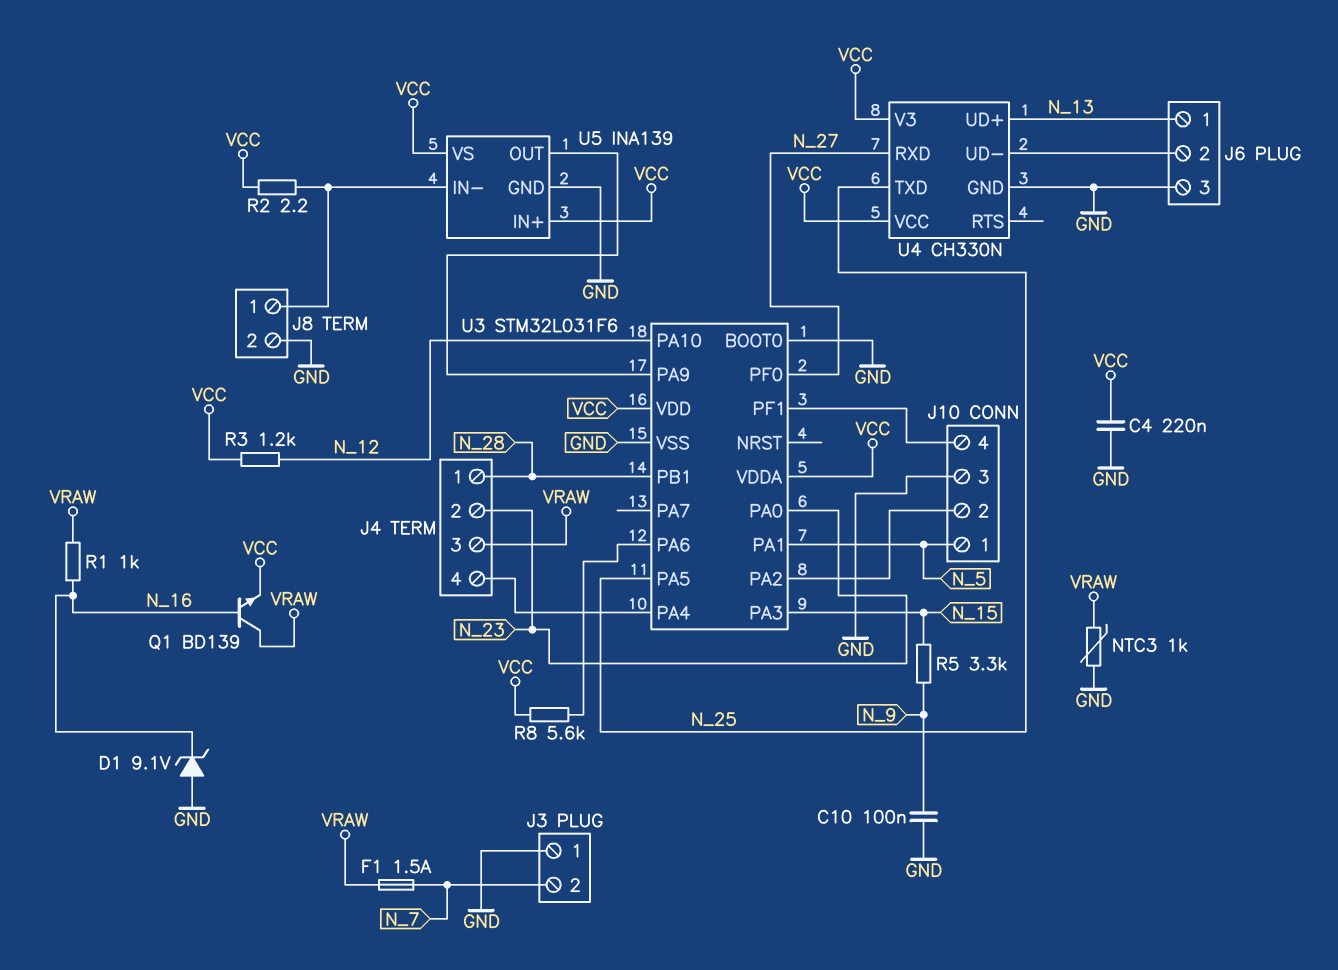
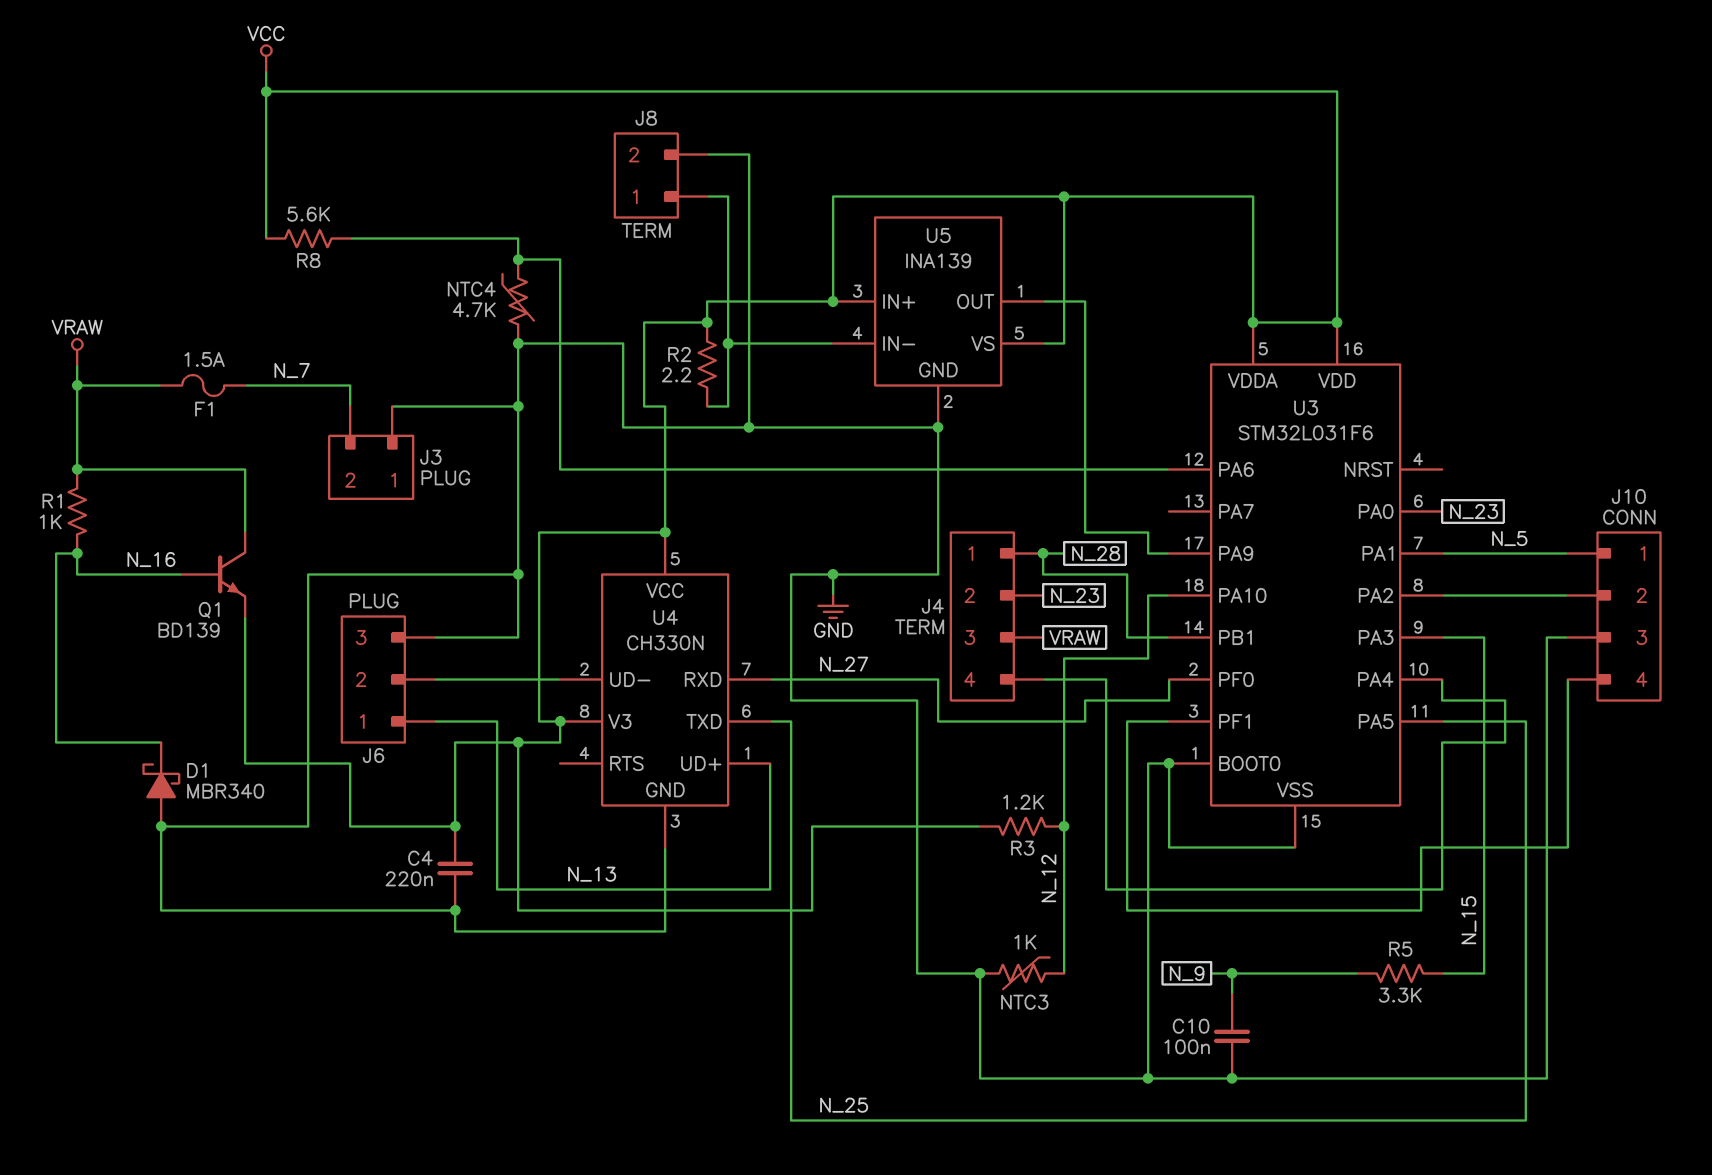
D1: zener 9.1V (A GND, K N_16) -> schottky MBR340 (A GND, K N_16)
NTC3: 1k (GND, VRAW) -> 1k (GND, N_12)
NTC4: none -> 4.7k (GND, U3/PA6)

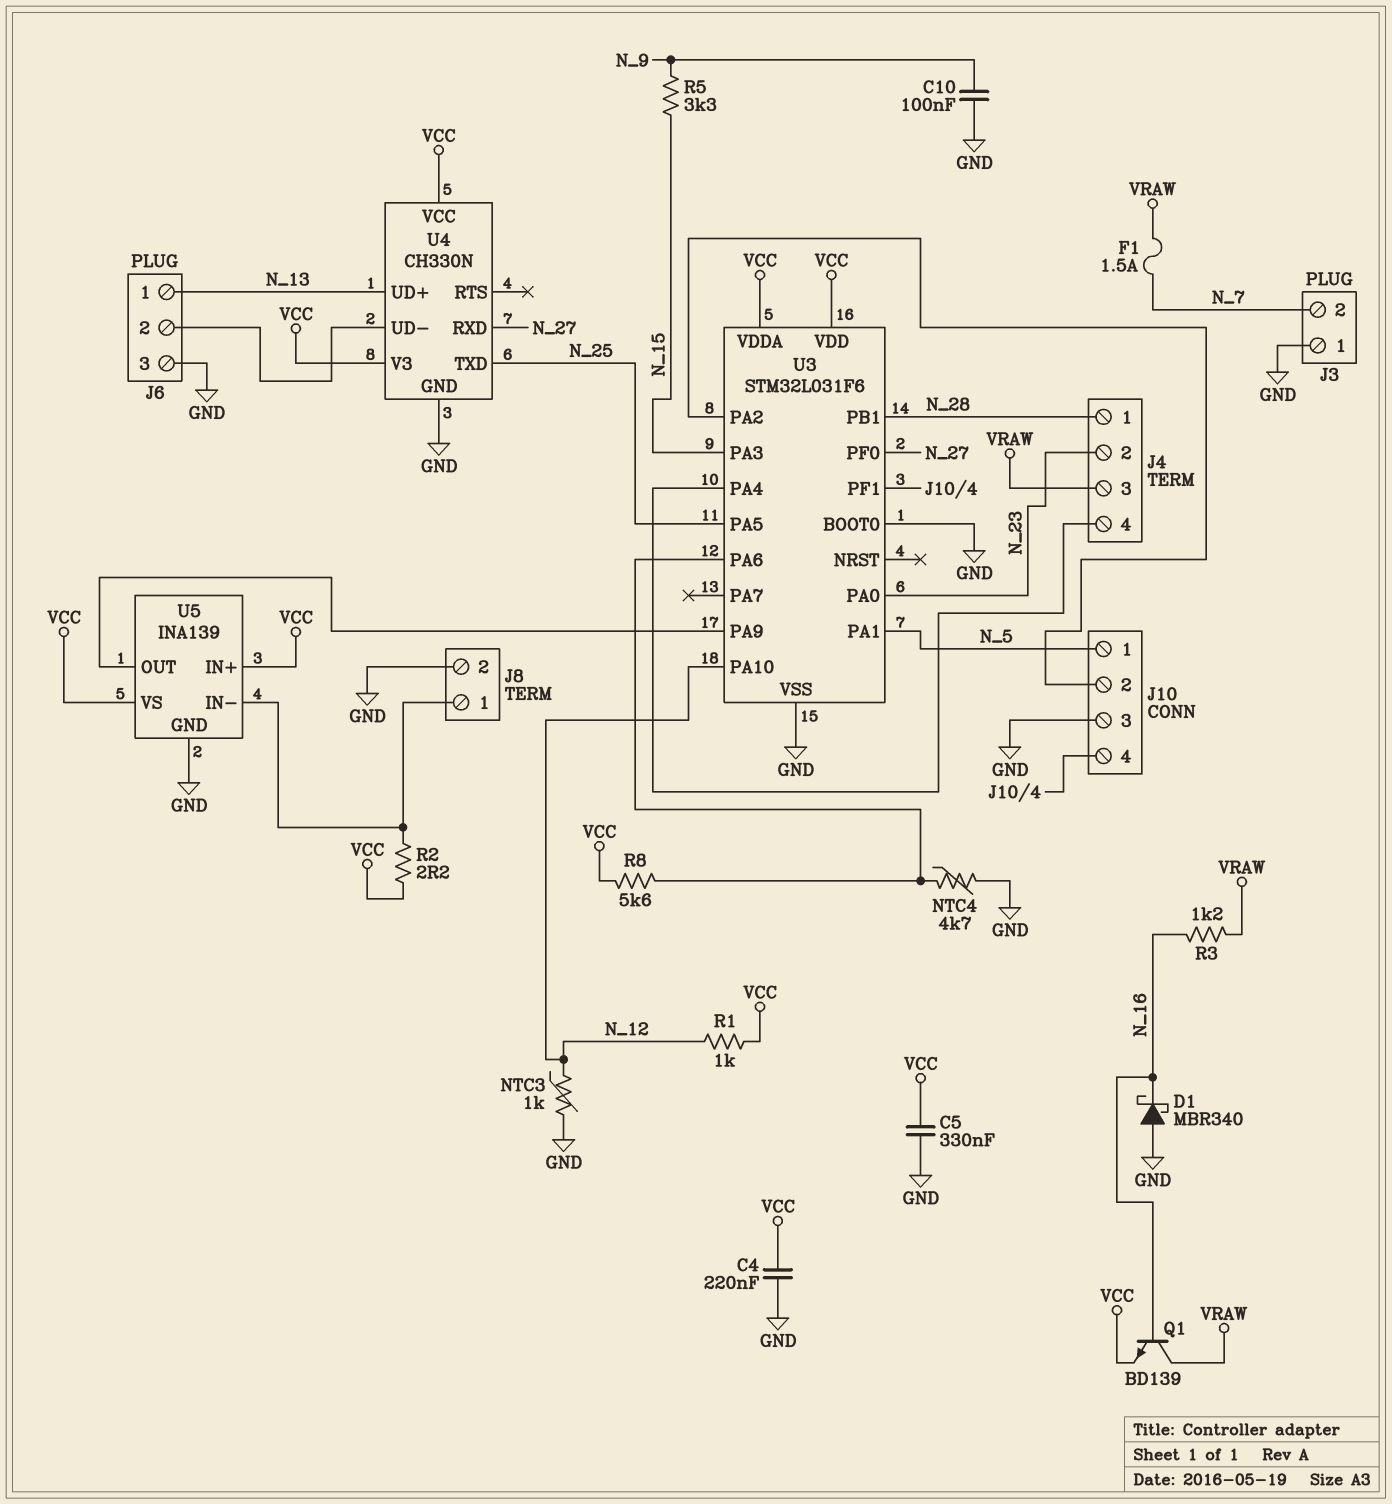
C5: none -> 330nF (GND, VCC)
R1: 1k (N_16, VRAW) -> 1k (N_12, VCC)
R3: 1.2k (N_12, VCC) -> 1.2k (N_16, VRAW)

